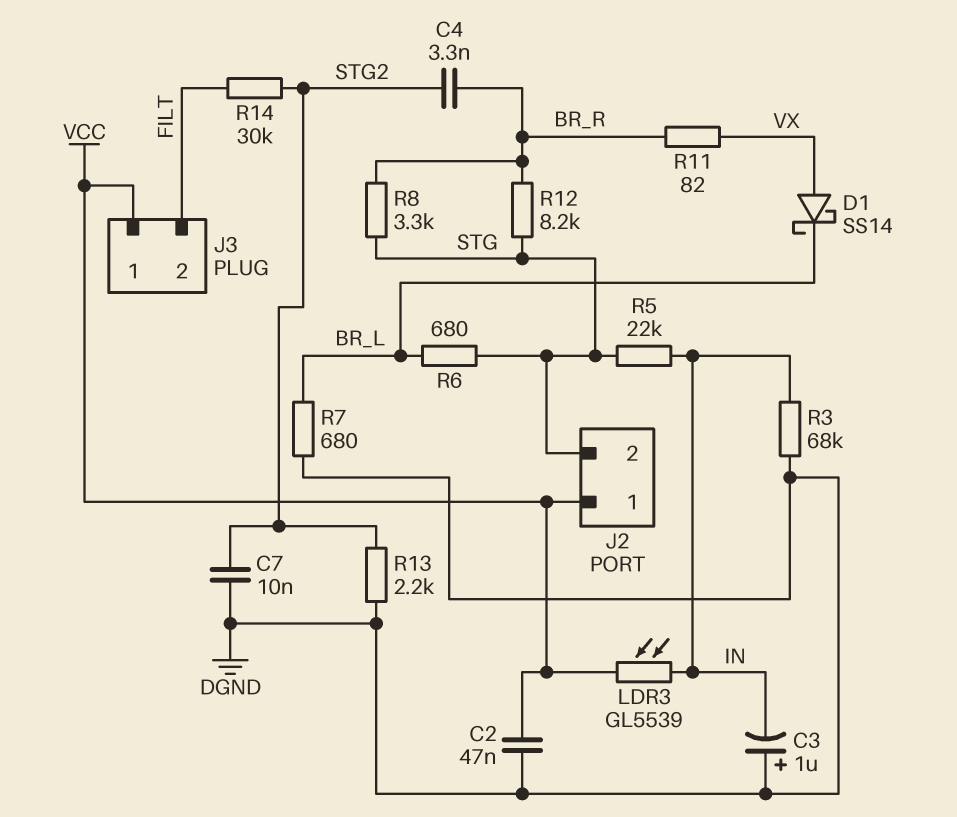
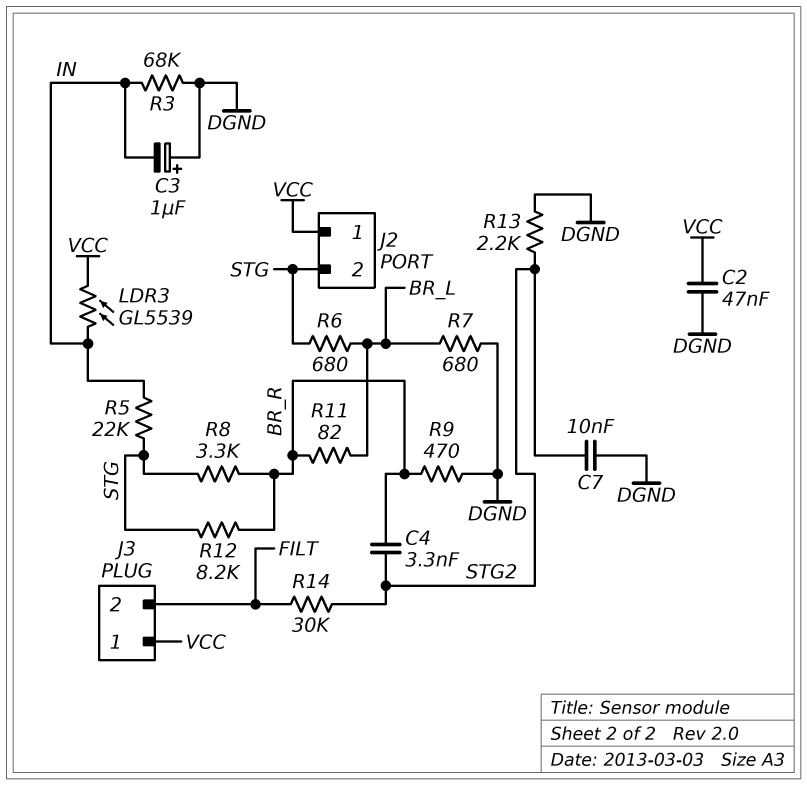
D1: schottky SS14 (A VX, K BR_L) -> none
R9: none -> 470 (BR_R, DGND)
R11: 82 (BR_R, VX) -> 82 (BR_L, BR_R)

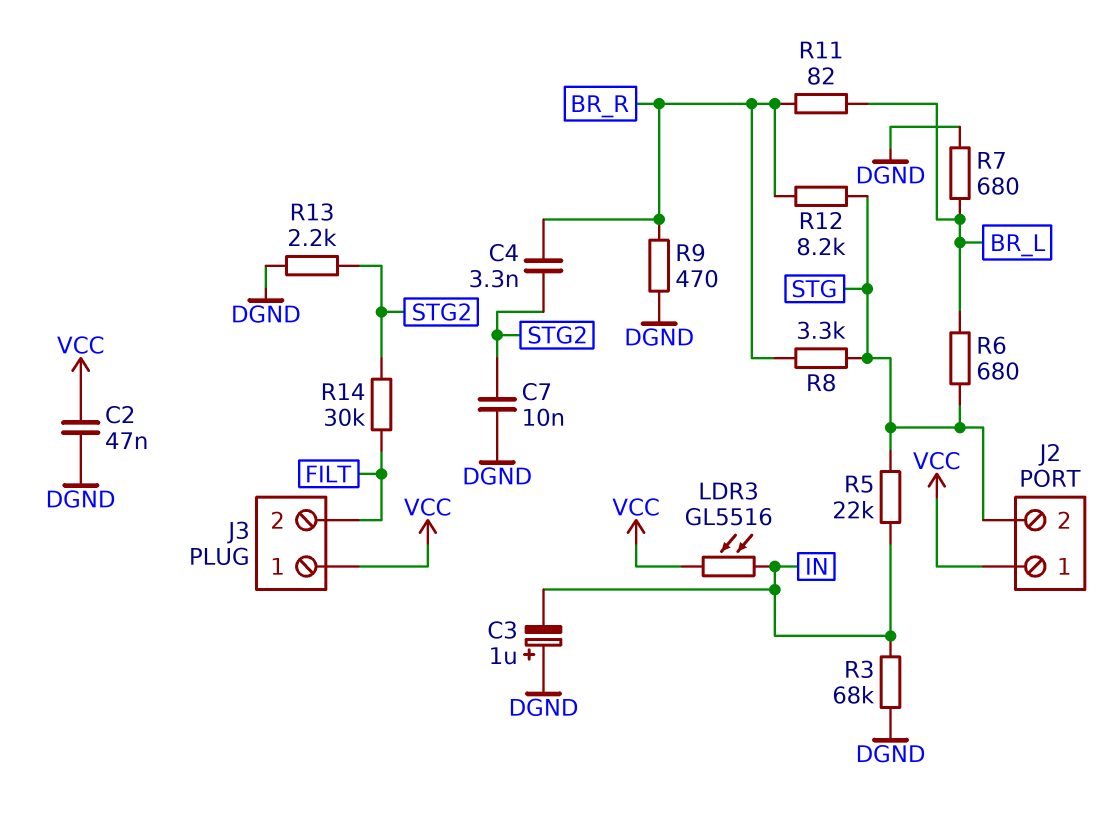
LDR3: GL5539 (IN, VCC) -> GL5516 (IN, VCC)

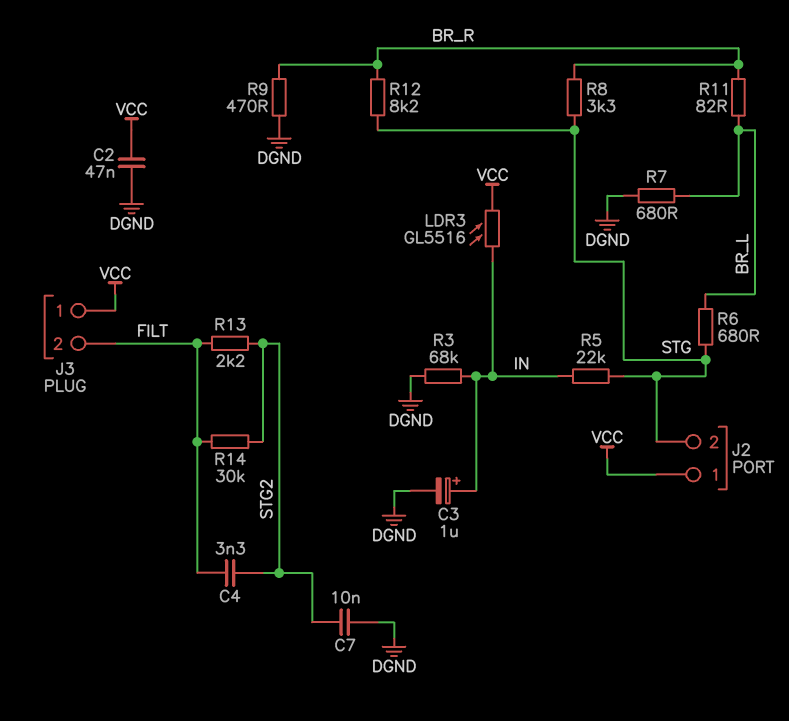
C3: 1uF (plus DGND, minus IN) -> 1uF (plus IN, minus DGND)
C4: 3.3nF (BR_R, STG2) -> 3.3nF (FILT, STG2)
R13: 2.2k (DGND, STG2) -> 2.2k (FILT, STG2)

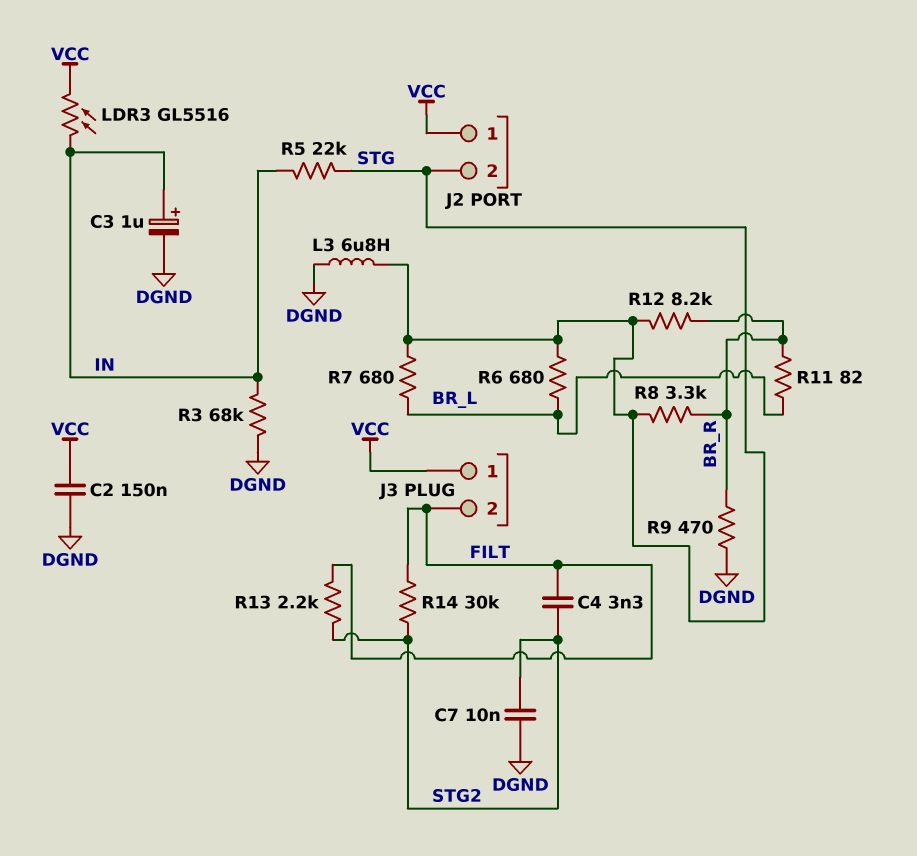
C2: 47nF (DGND, VCC) -> 150nF (DGND, VCC)
L3: none -> 6.8uH (DGND, STG)
R7: 680 (BR_L, DGND) -> 680 (BR_L, STG)

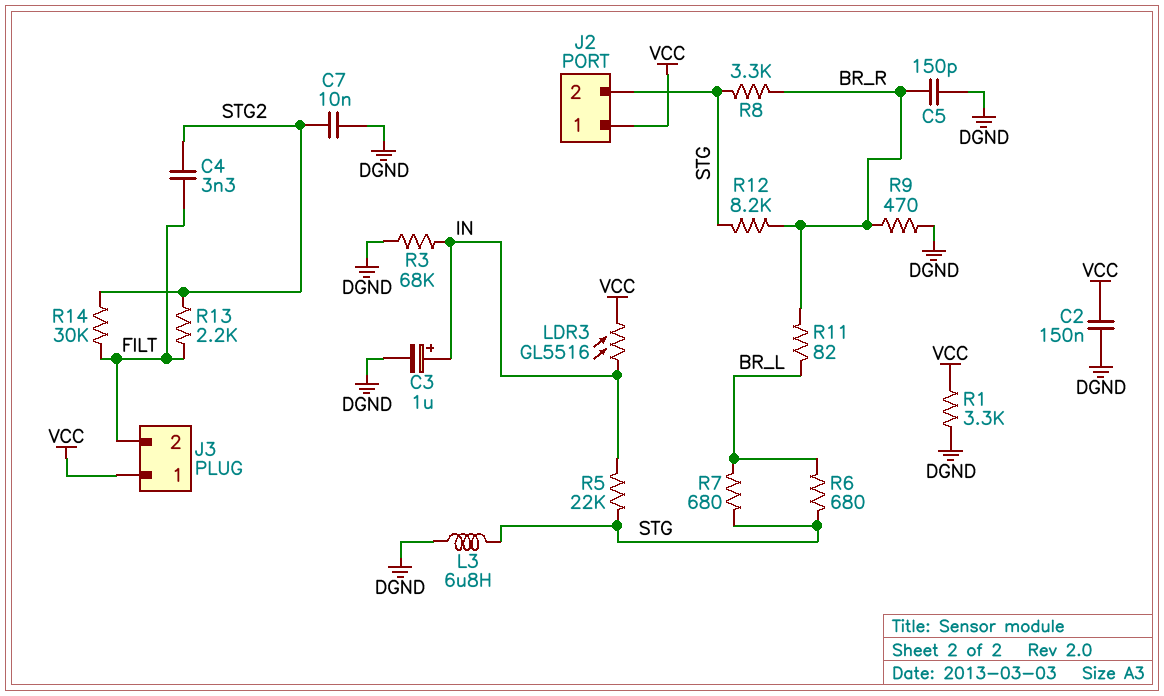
C5: none -> 150pF (BR_R, DGND)
R1: none -> 3.3k (DGND, VCC)

